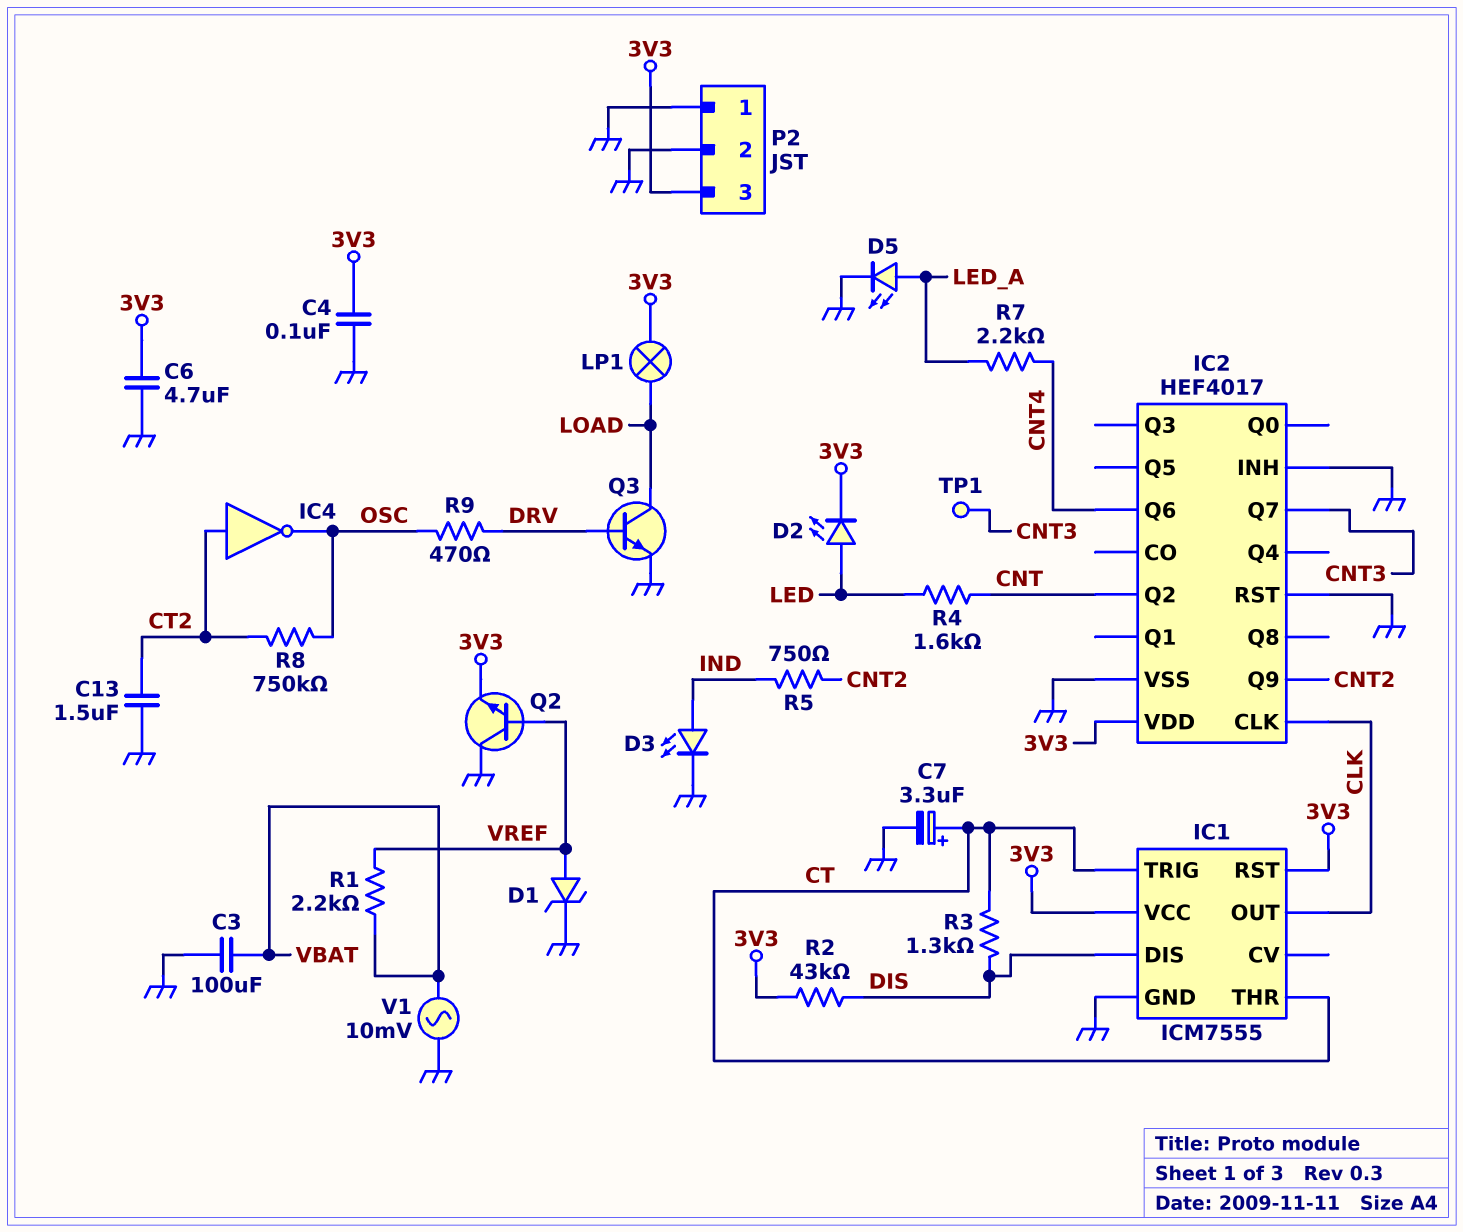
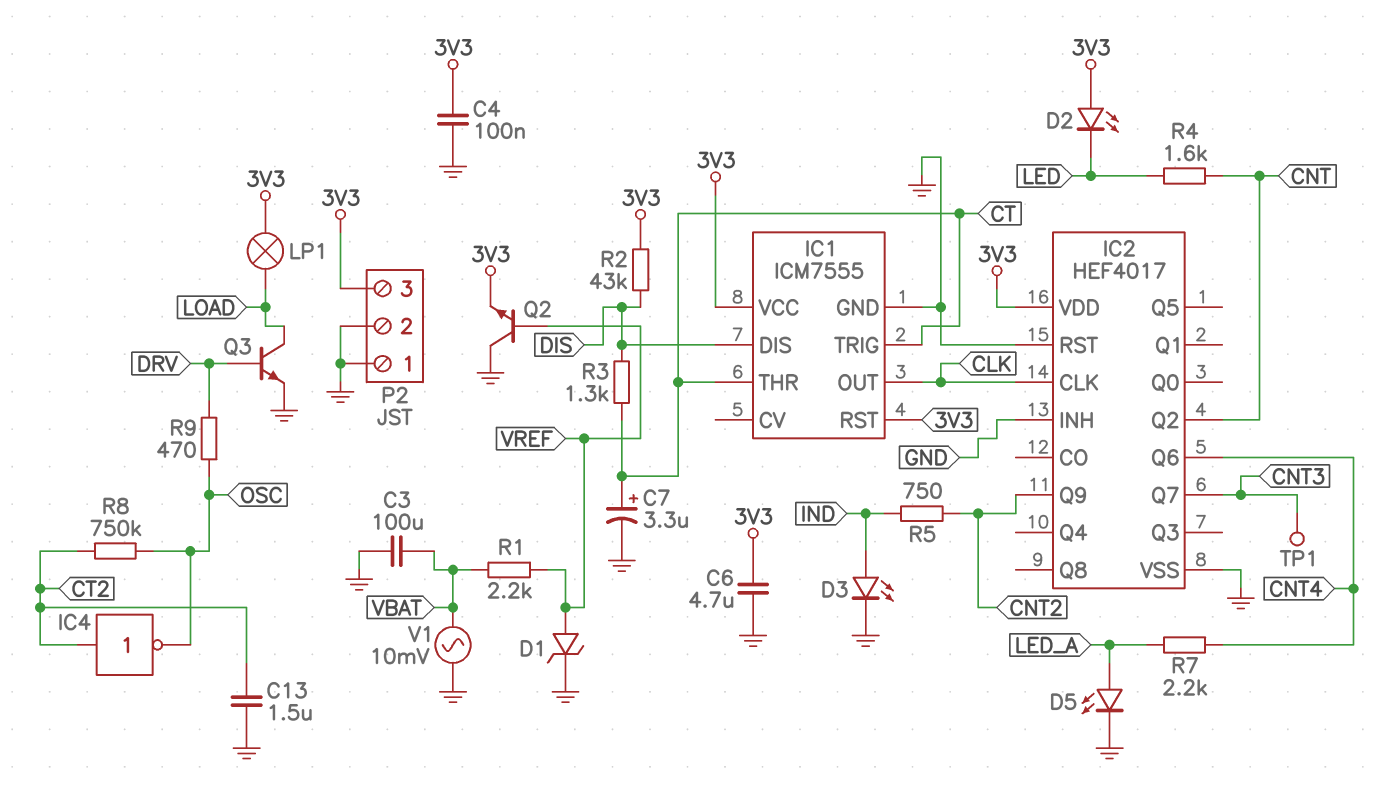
D2: LED (A LED, K 3V3) -> LED (A 3V3, K LED)

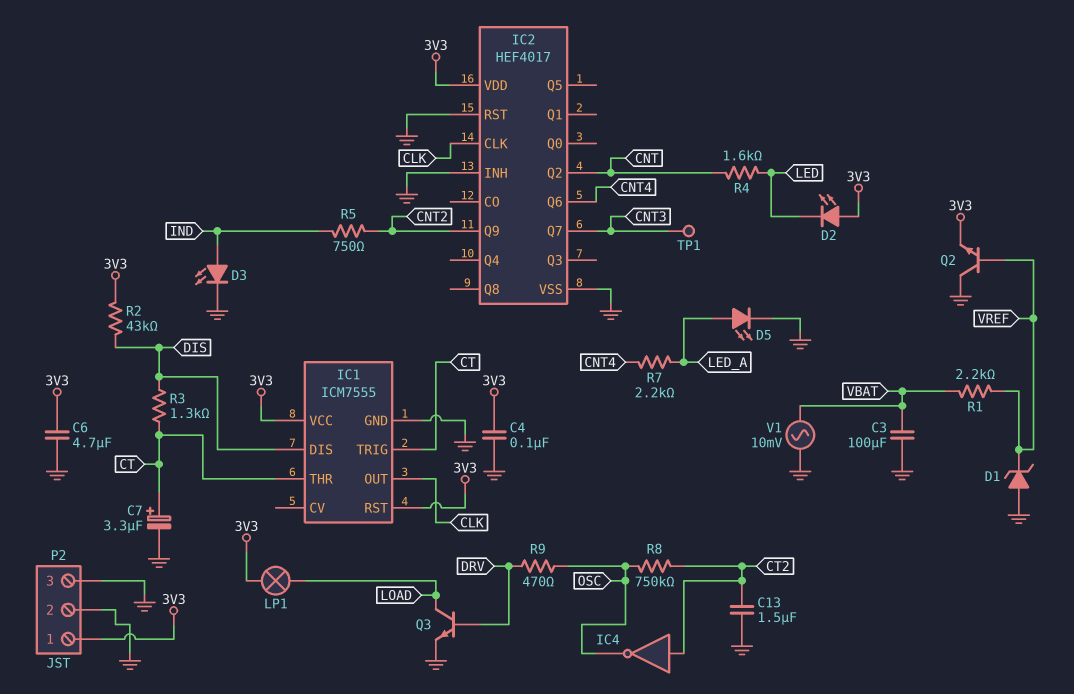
D1: zener (A VREF, K GND) -> zener (A GND, K VREF)
P2 pin 1: GND -> 3V3
P2 pin 3: 3V3 -> GND

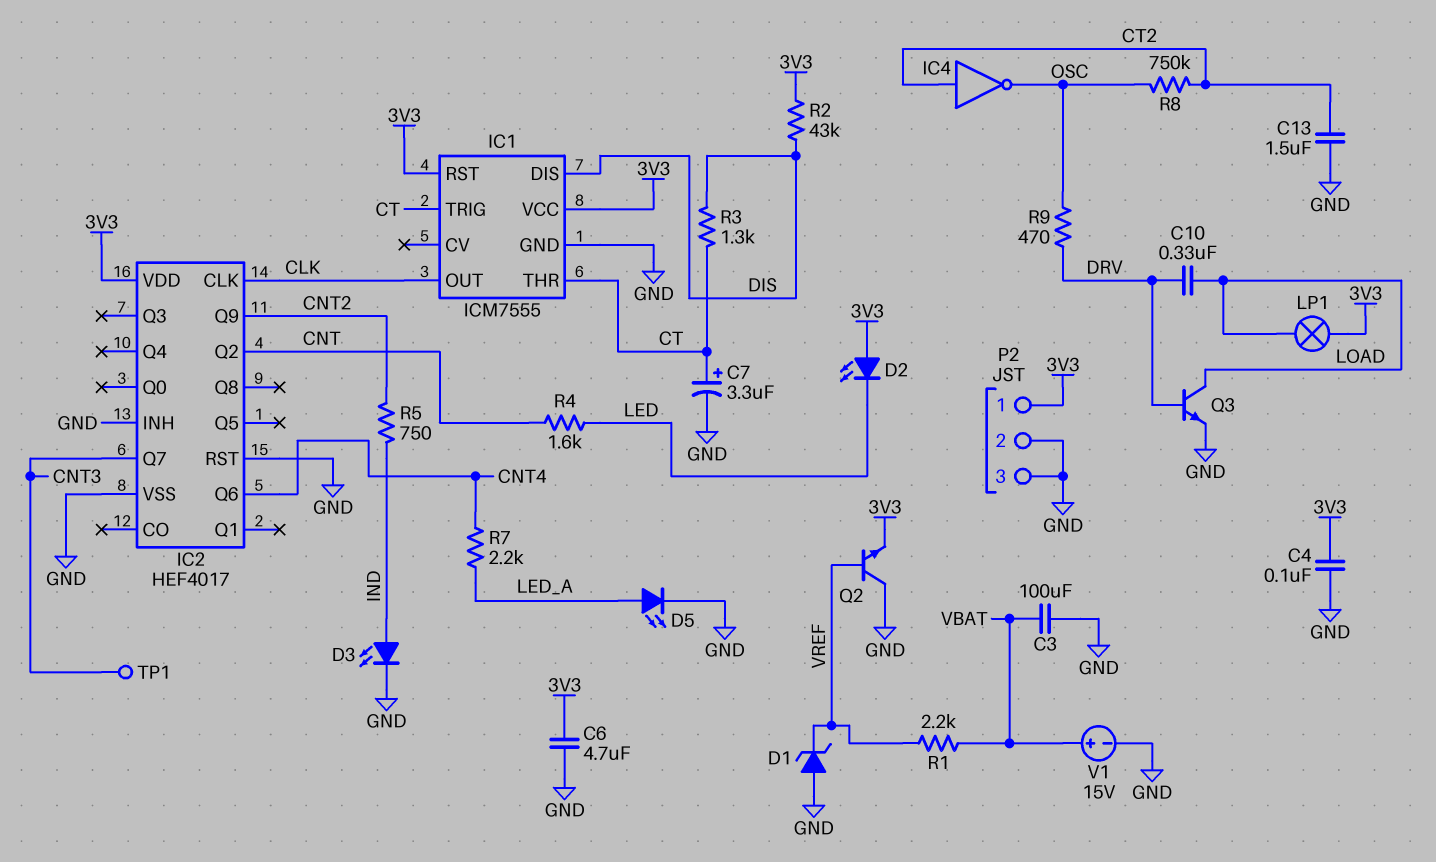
C10: none -> 330nF (DRV, LOAD)
V1: AC 10mV (GND, VBAT) -> 15V (plus VBAT, minus GND)

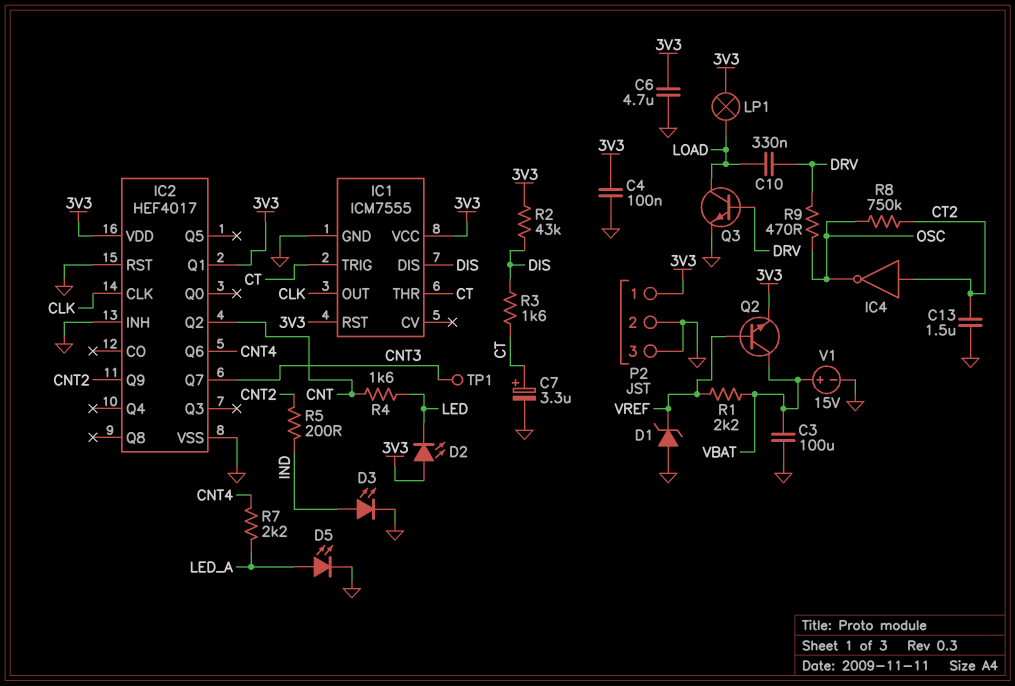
IC2 pin Q1: none -> 3V3
Q2: NPN (B VREF, C GND, E 3V3) -> NPN (B VREF, C VBAT, E 3V3)
R3: 1.3k (CT, DIS) -> 1.6k (CT, DIS)
R5: 750 (CNT2, IND) -> 200 (CNT2, IND)

